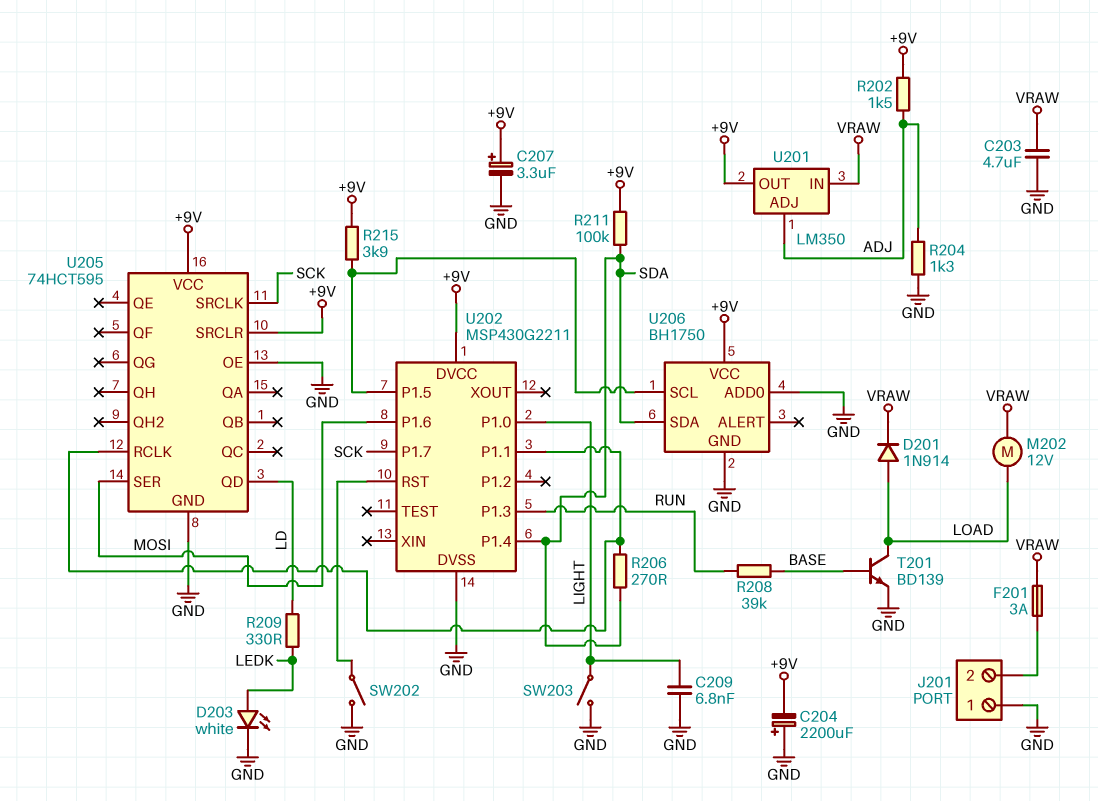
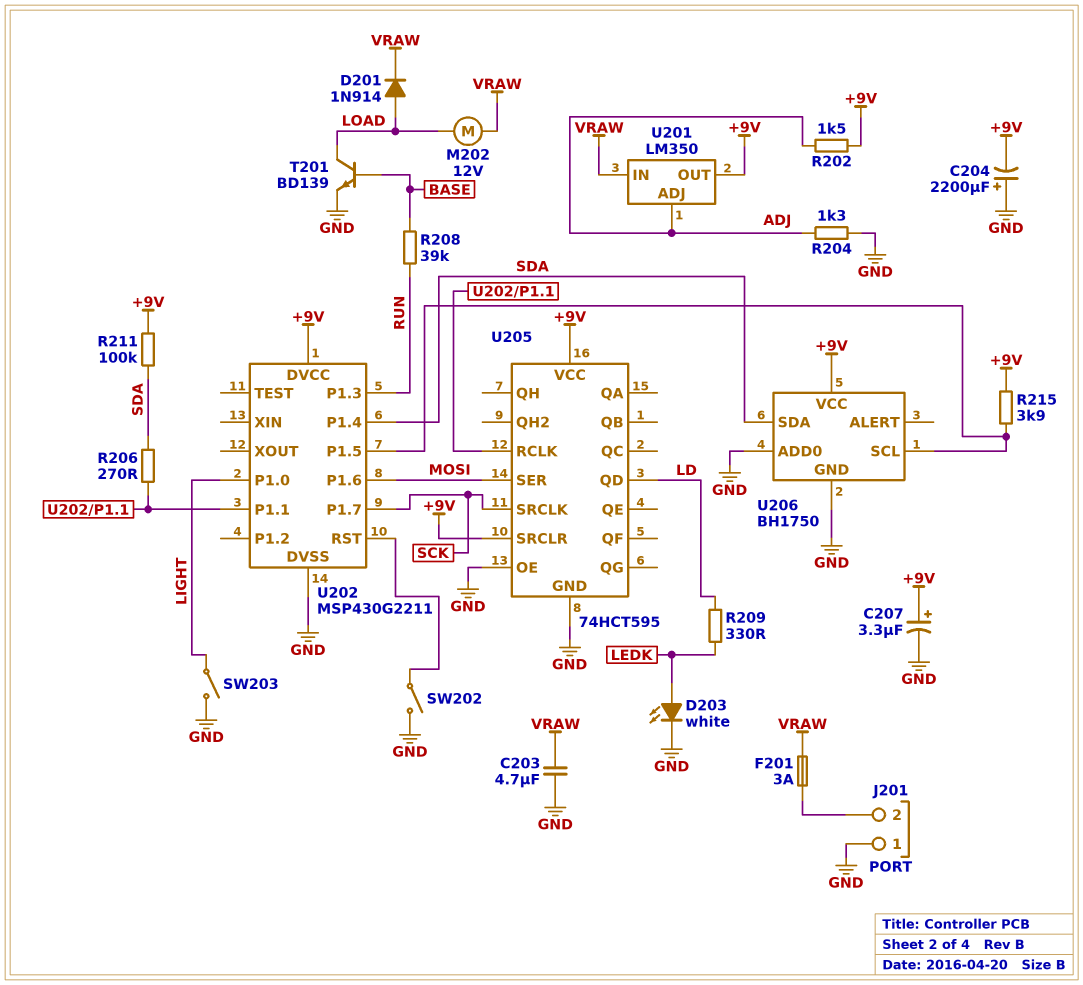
C209: 6.8nF (GND, LIGHT) -> none

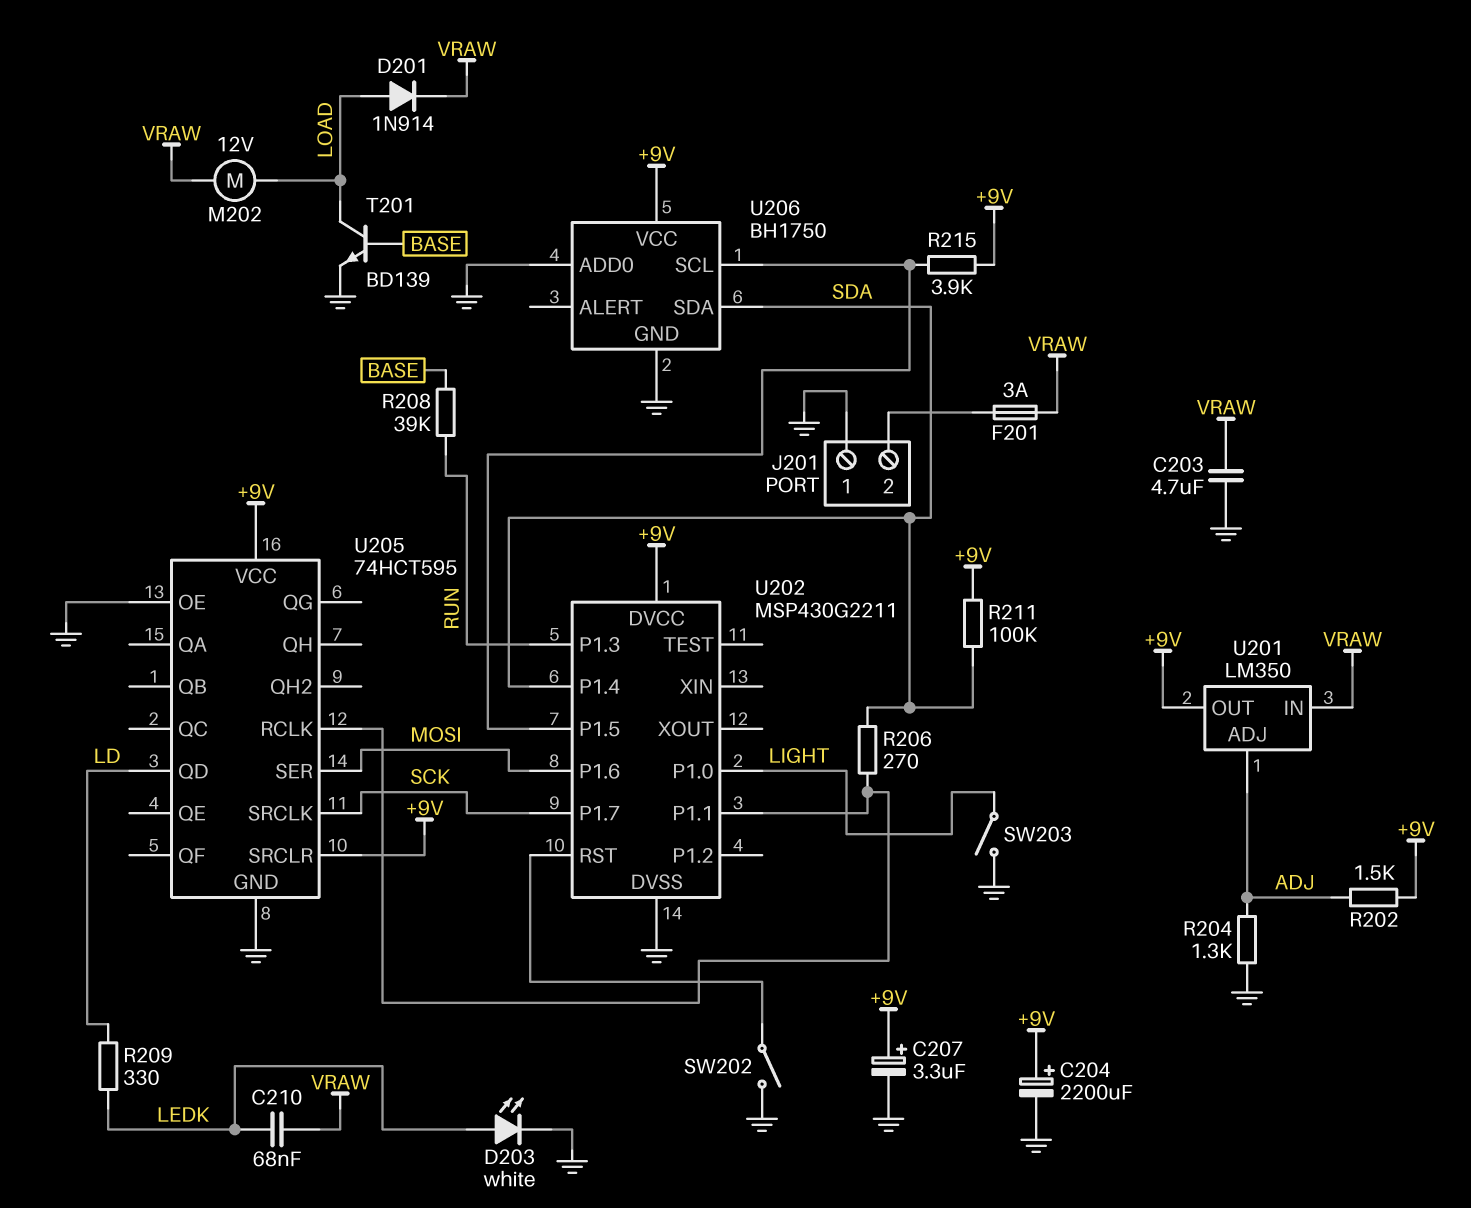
C204: 2200uF (plus GND, minus +9V) -> 2200uF (plus +9V, minus GND)
C210: none -> 68nF (LEDK, VRAW)

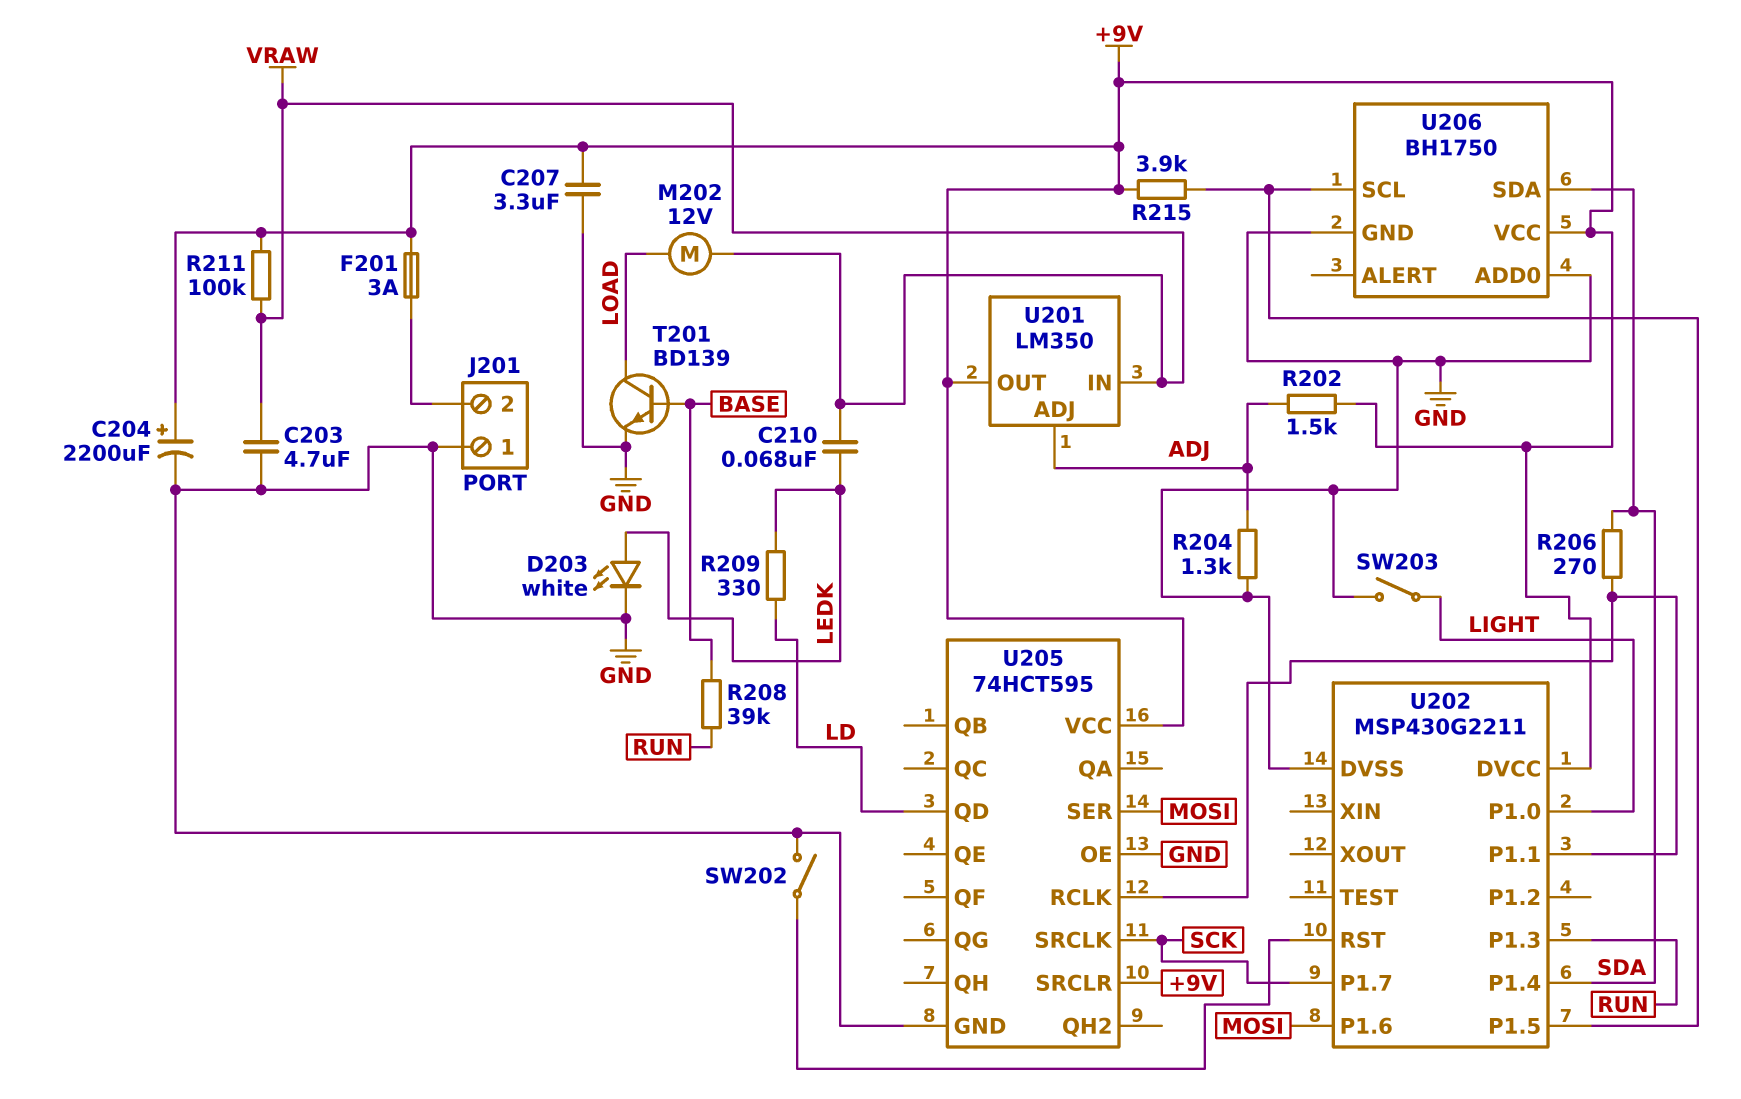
C207: 3.3uF (plus +9V, minus GND) -> 3.3uF (+9V, GND)
D201: diode 1N914 (A LOAD, K VRAW) -> none
F201: 3A (J201/2, VRAW) -> 3A (+9V, J201/2)
R211: 100k (+9V, SDA) -> 100k (+9V, VRAW)

